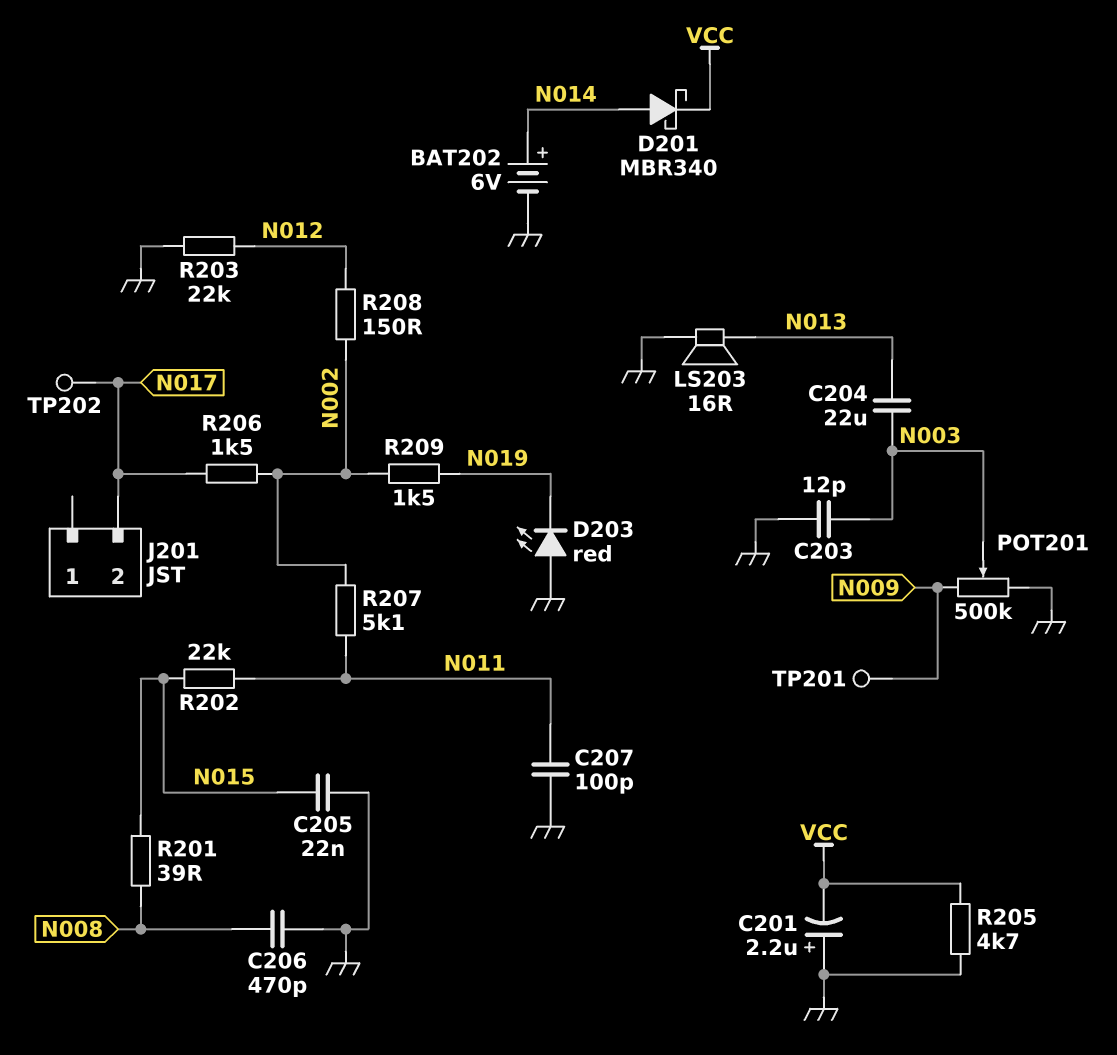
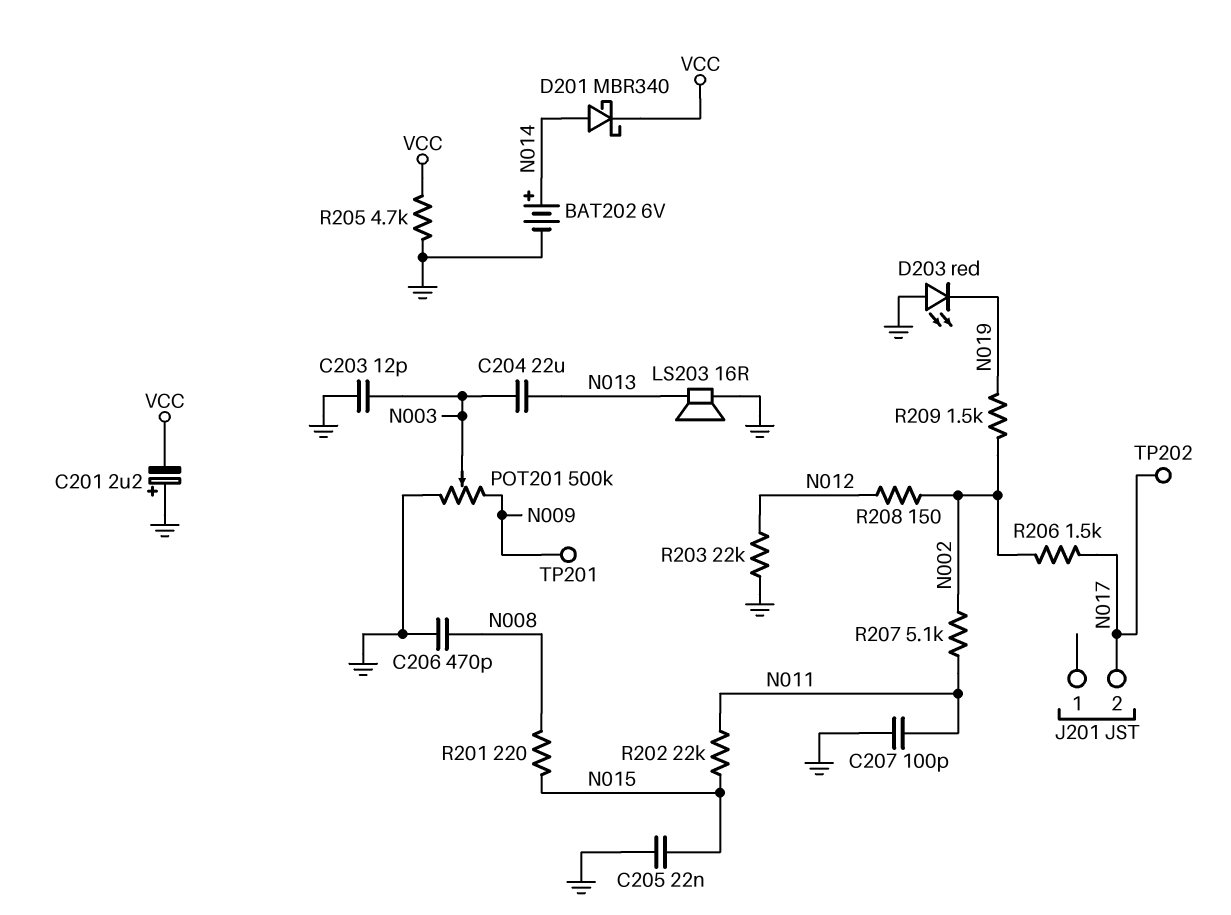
R201: 39 (N008, N015) -> 220 (N008, N015)

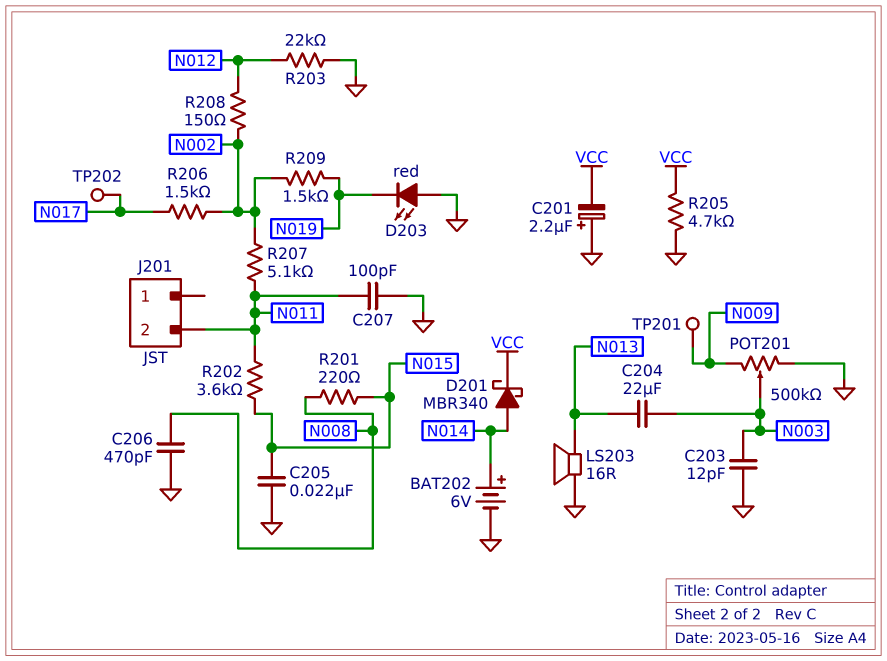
J201 pin 2: N017 -> N011
R202: 22k (N011, N015) -> 3.6k (N011, N015)

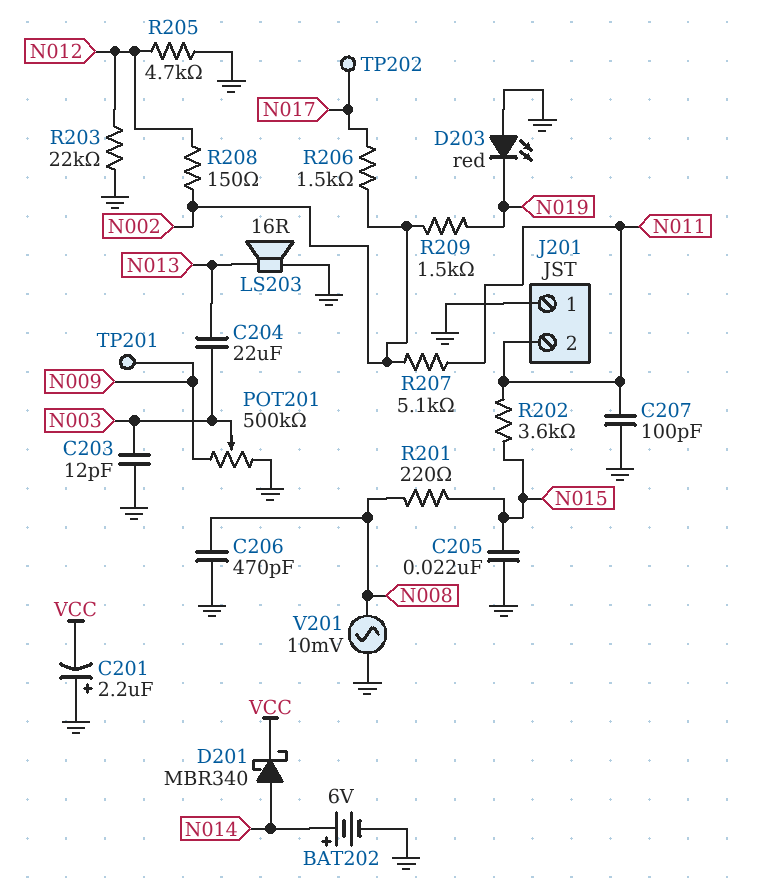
J201 pin 1: none -> GND
R205: 4.7k (GND, VCC) -> 4.7k (GND, N012)
V201: none -> AC 10mV (GND, N008)

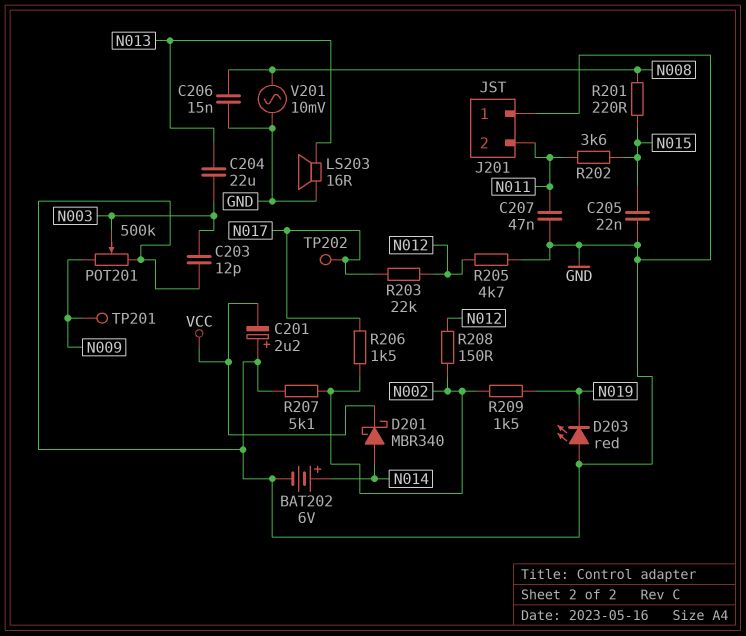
C206: 470pF (GND, N008) -> 15nF (GND, N008)
C207: 100pF (GND, N011) -> 47nF (GND, N011)
R203: 22k (GND, N012) -> 22k (N012, N017)
R207: 5.1k (N002, N011) -> 5.1k (GND, N002)

